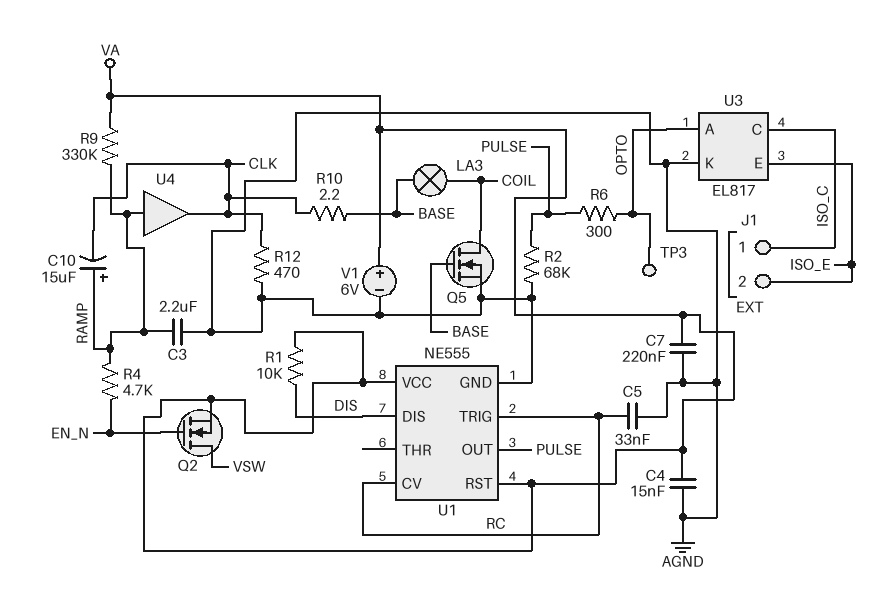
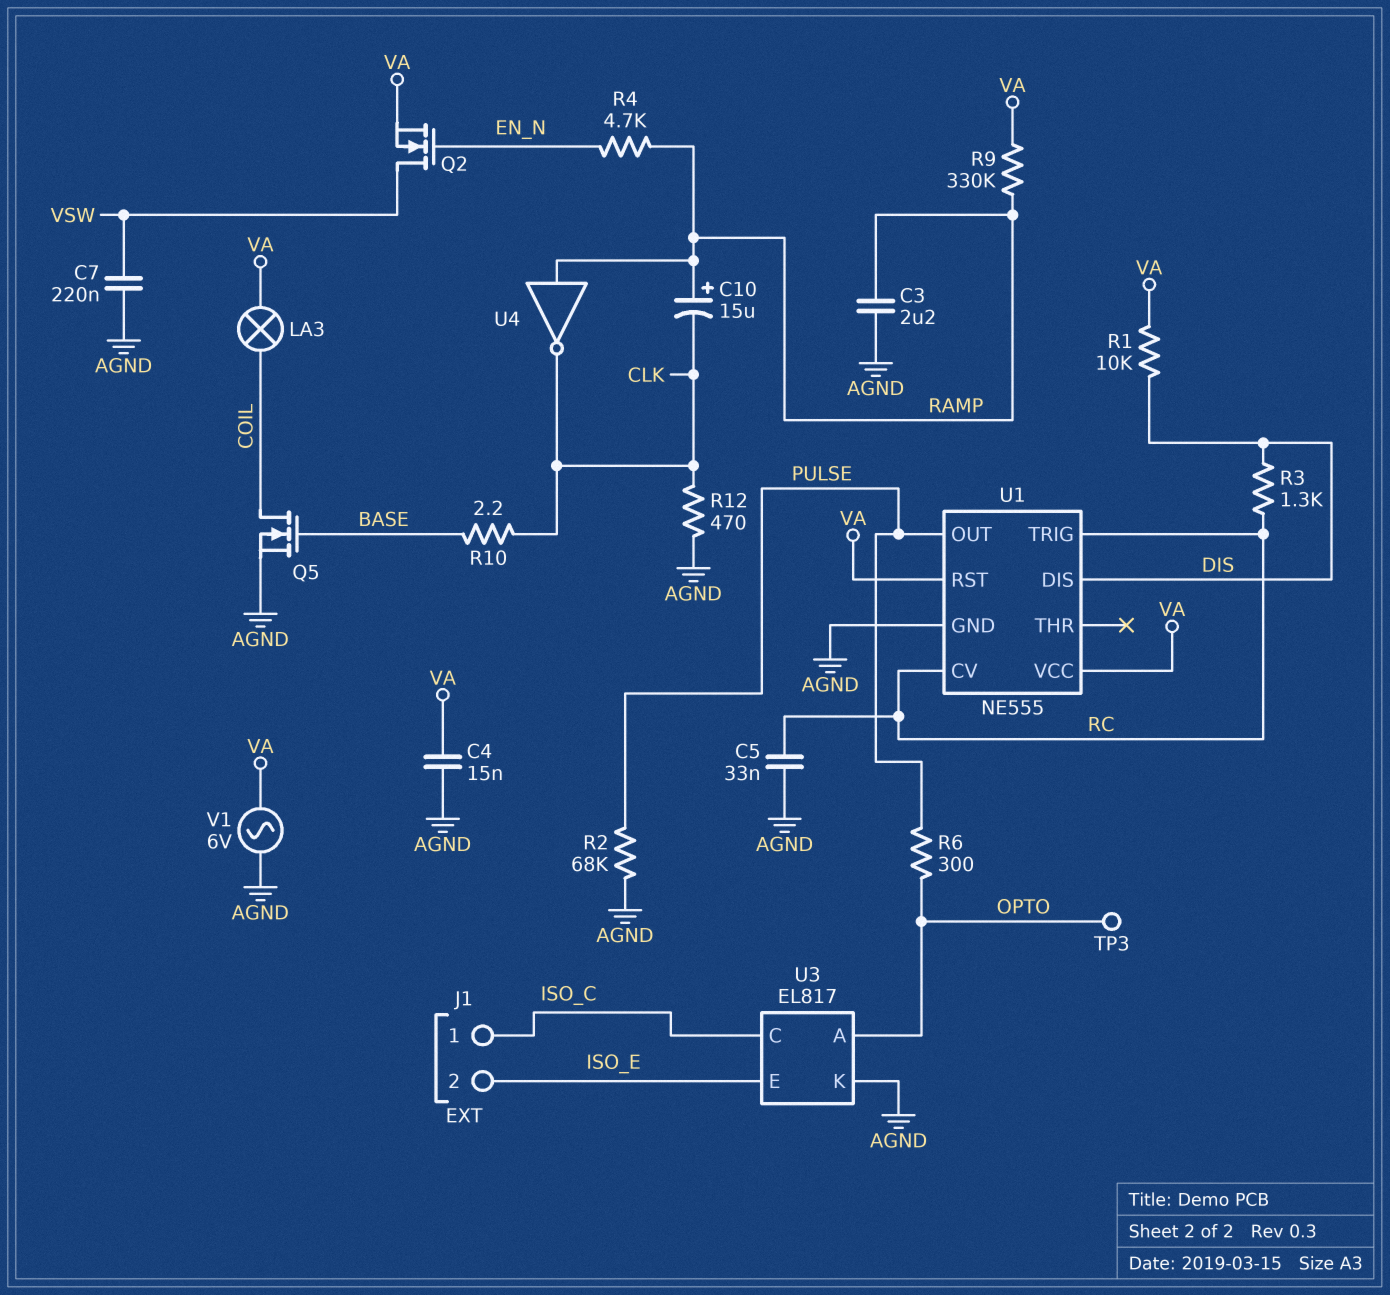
C7: 220nF (AGND, VA) -> 220nF (AGND, VSW)
LA3: lamp (BASE, COIL) -> lamp (COIL, VA)
R3: none -> 1.3k (DIS, RC)
U4: buffer (in RAMP, out CLK) -> NOT (in RAMP, out CLK)
V1: 6V (plus VA, minus AGND) -> AC 6V (AGND, VA)

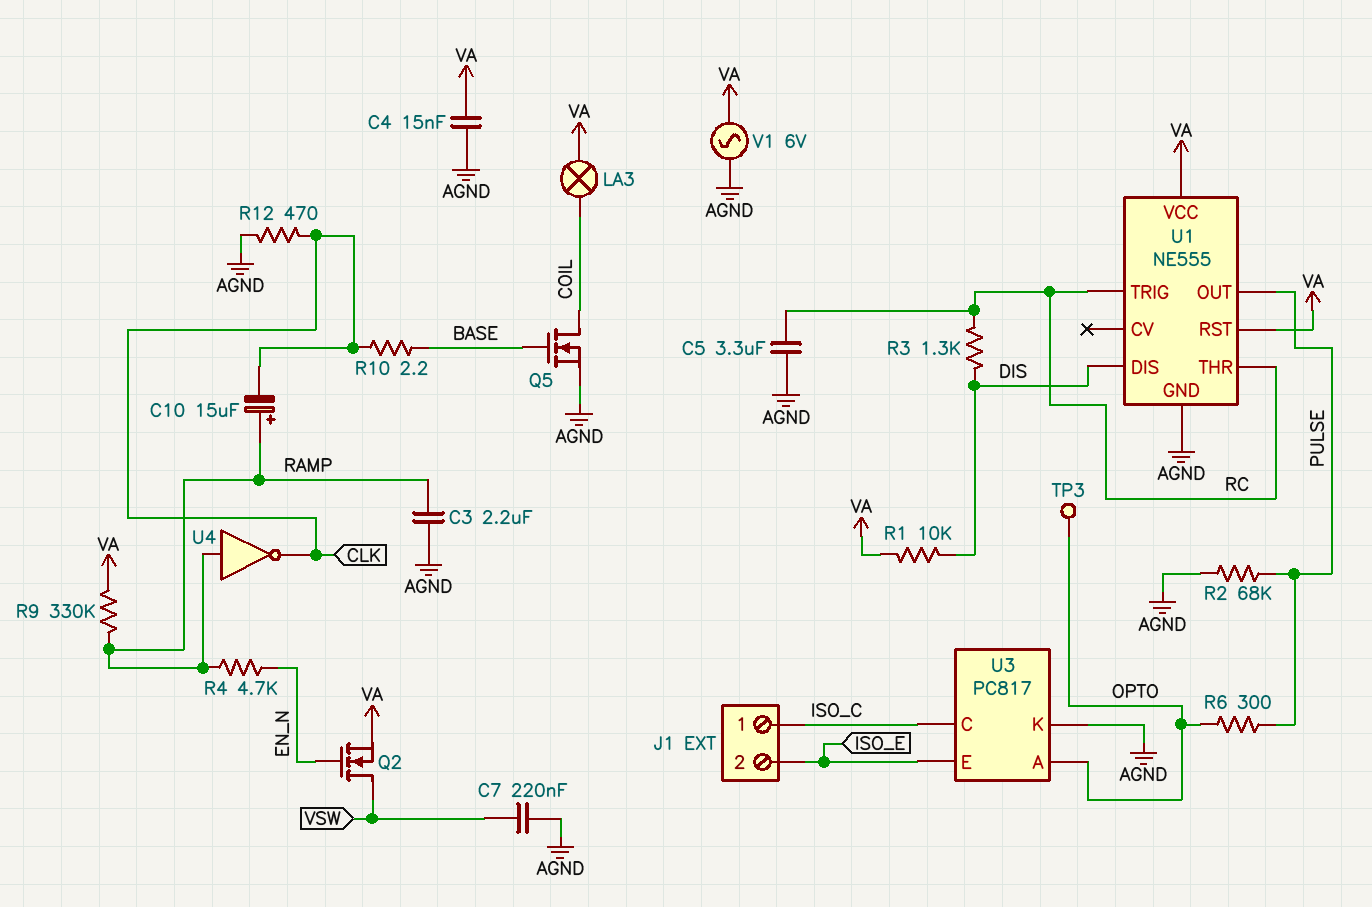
C5: 33nF (AGND, RC) -> 3.3uF (AGND, RC)
U1 pin CV: RC -> none
U1 pin THR: none -> RC
U3: EL817 -> PC817

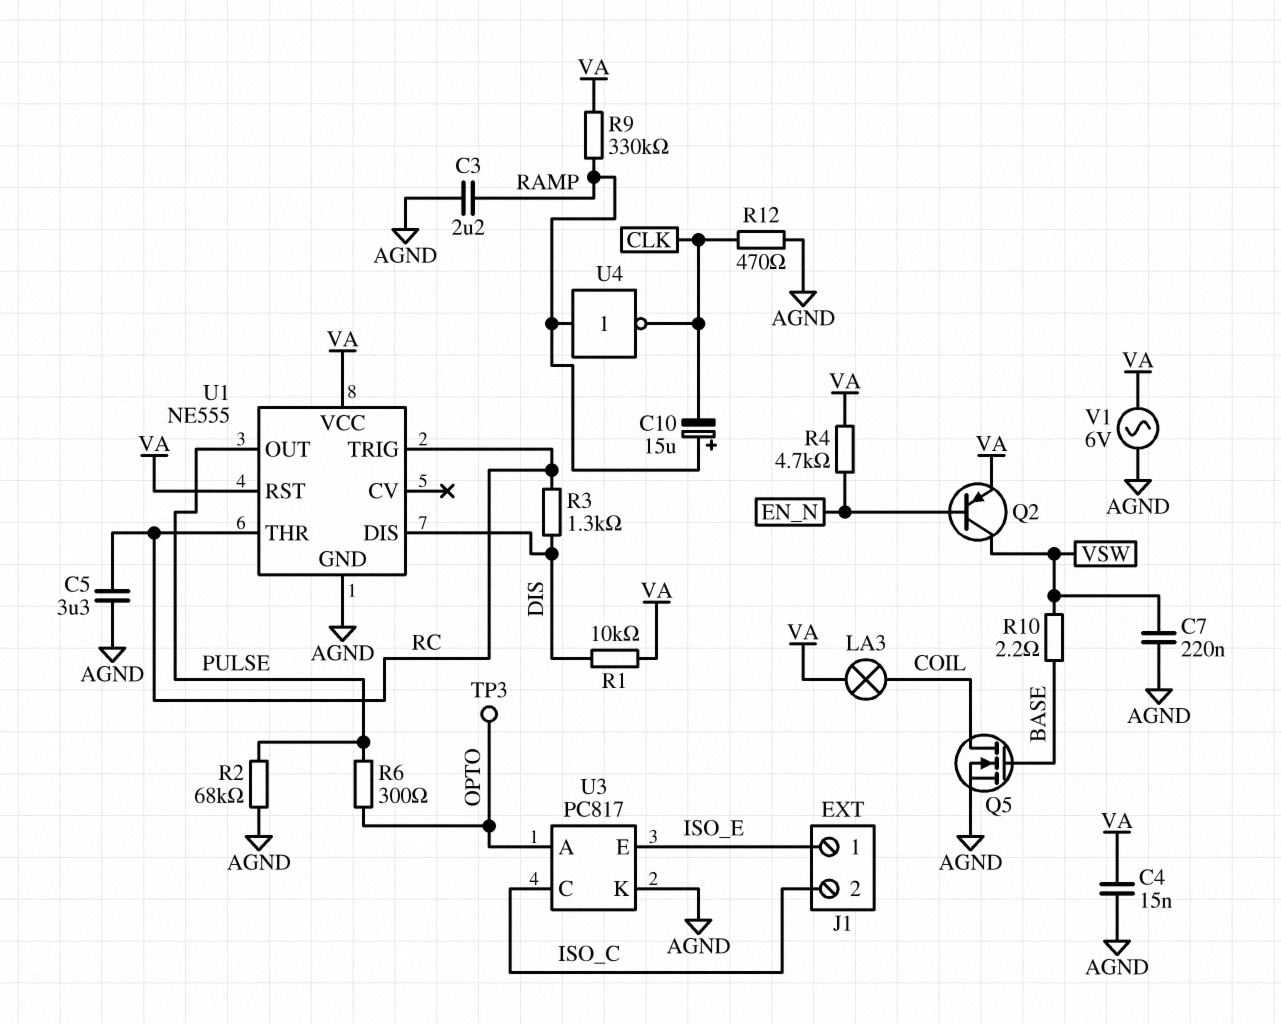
J1 pin 1: ISO_C -> ISO_E
J1 pin 2: ISO_E -> ISO_C
Q2: NMOS (G EN_N, D VSW, S VA) -> PNP (B EN_N, C VSW, E VA)
R4: 4.7k (EN_N, RAMP) -> 4.7k (EN_N, VA)
R10: 2.2 (BASE, CLK) -> 2.2 (BASE, VSW)

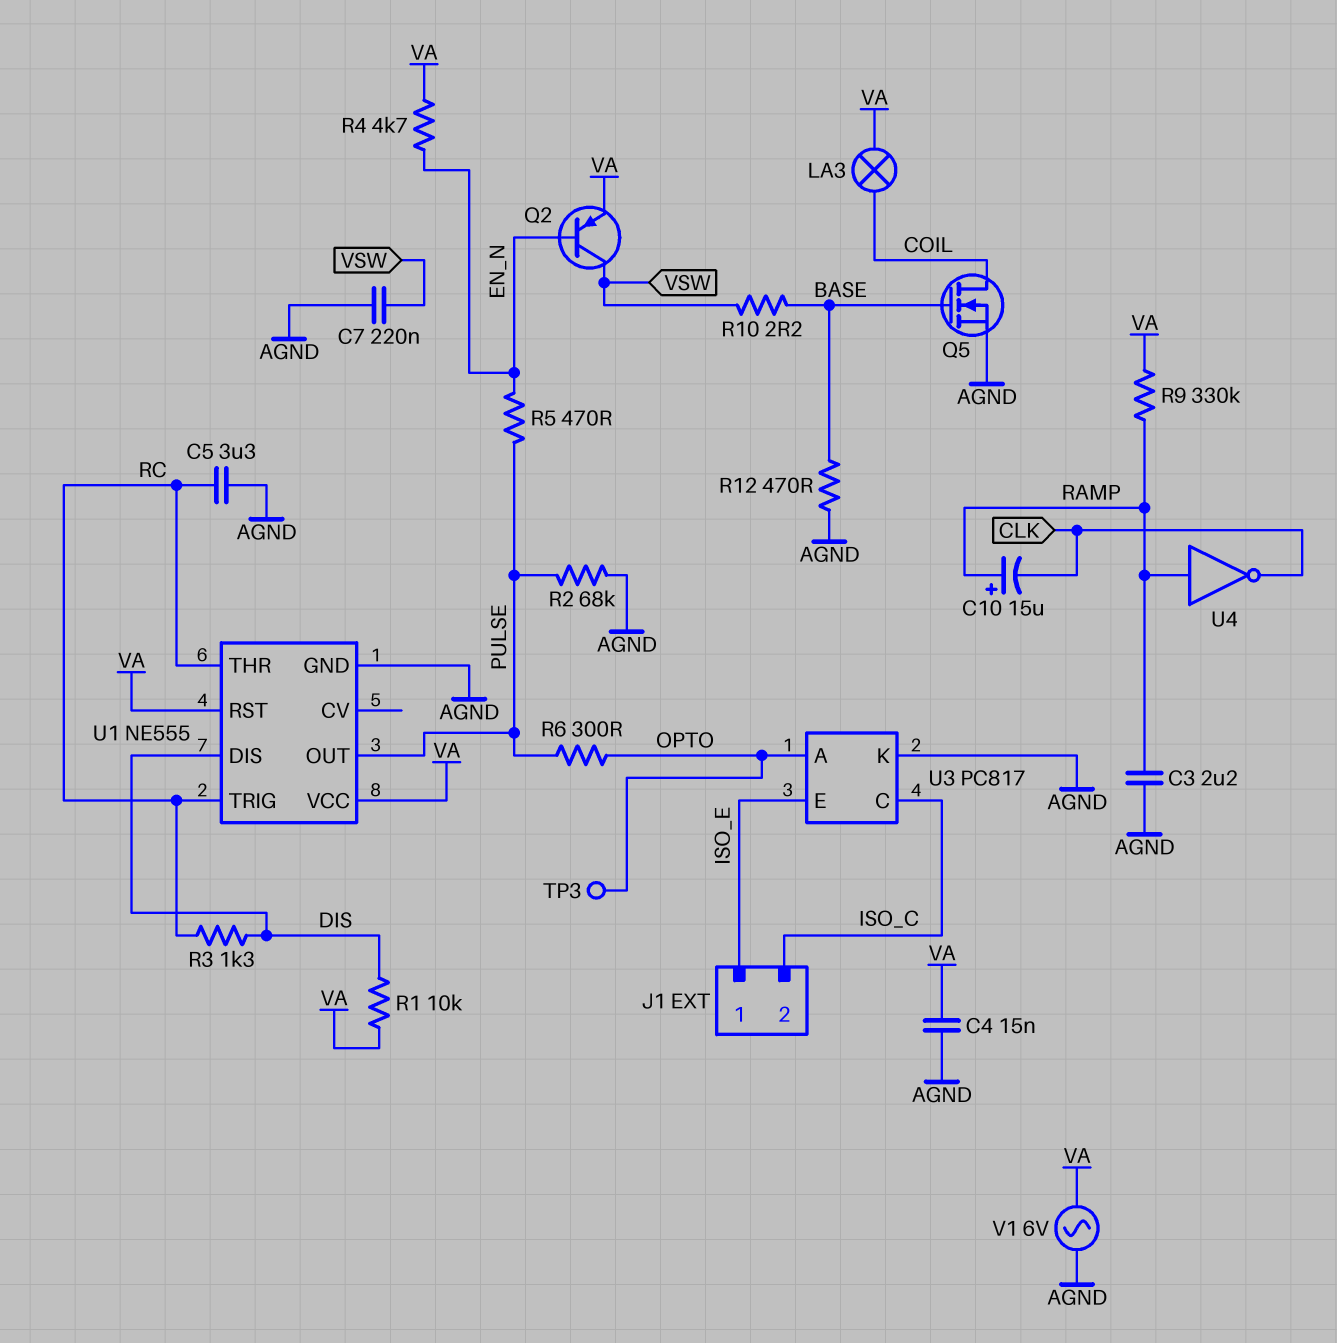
R5: none -> 470 (EN_N, PULSE)
R12: 470 (AGND, CLK) -> 470 (AGND, BASE)

